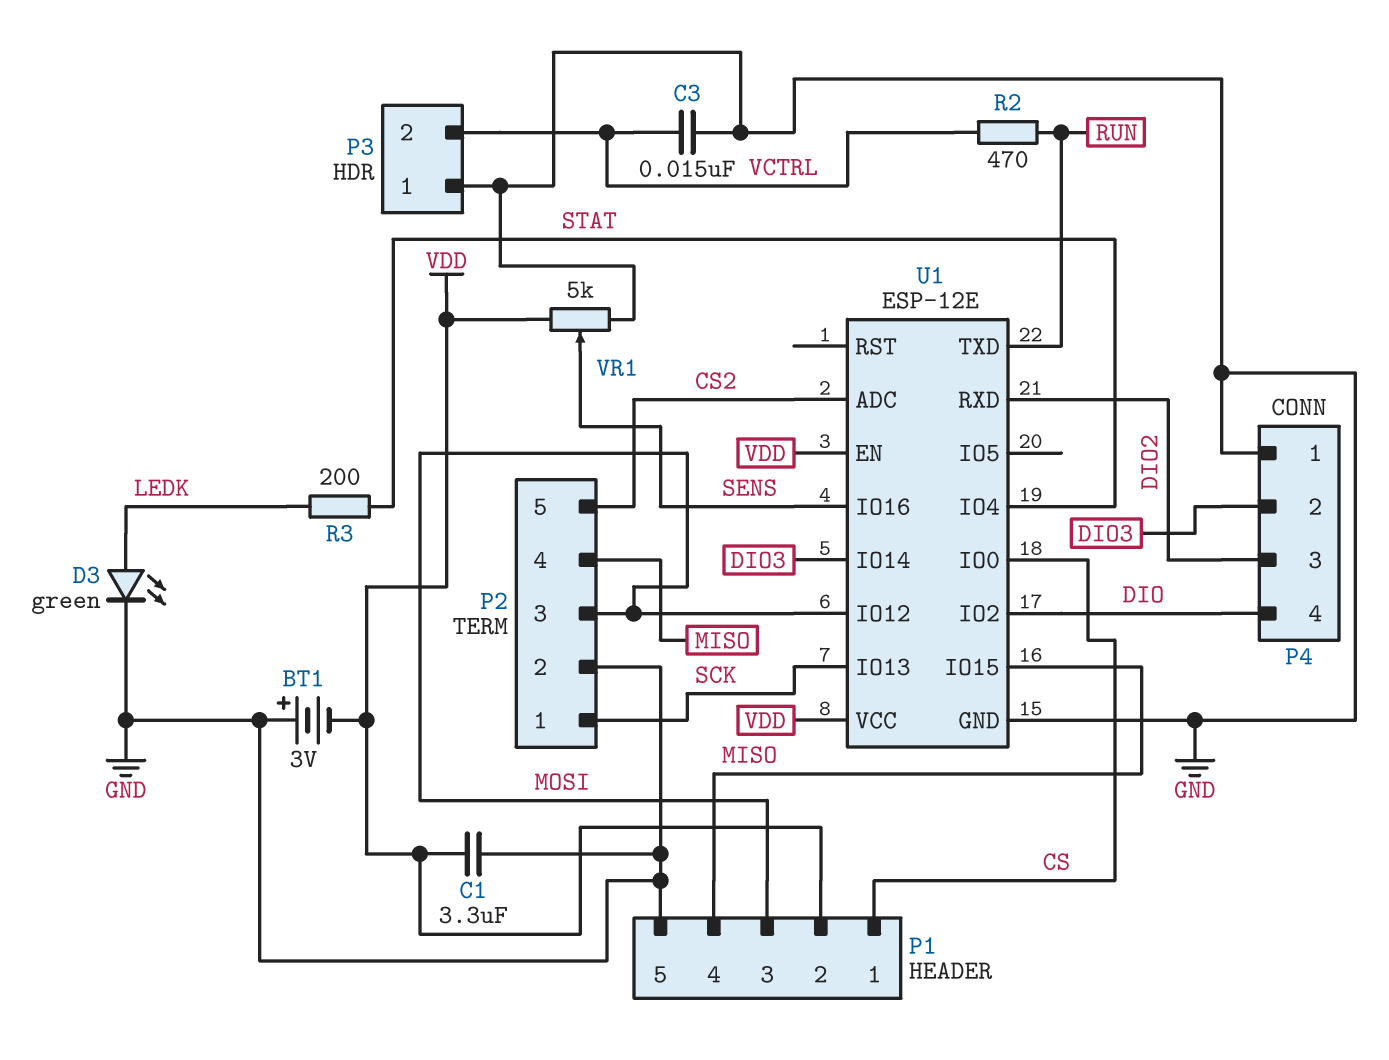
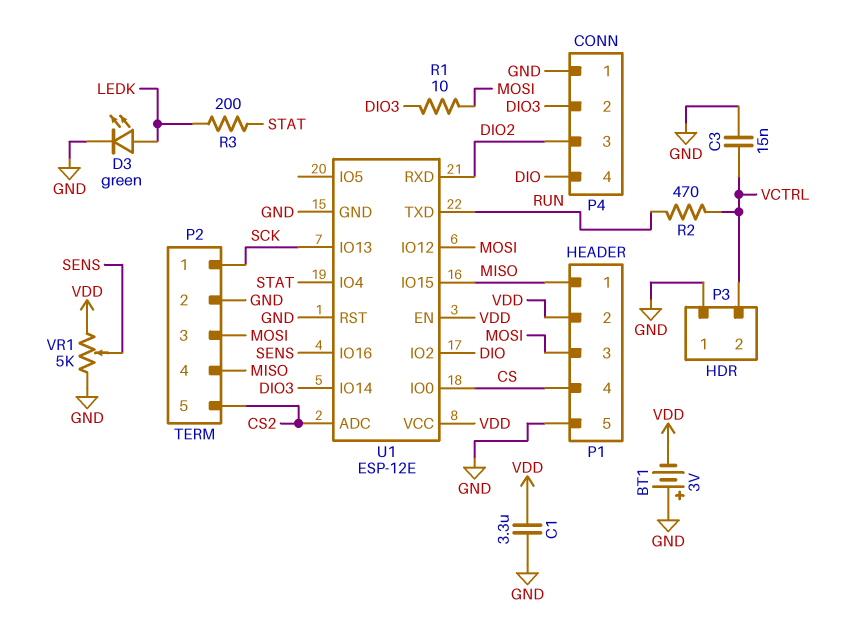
P1 pin 1: CS -> MISO
P1 pin 4: MISO -> CS
R1: none -> 10 (DIO3, MOSI)
U1 pin RST: none -> GND

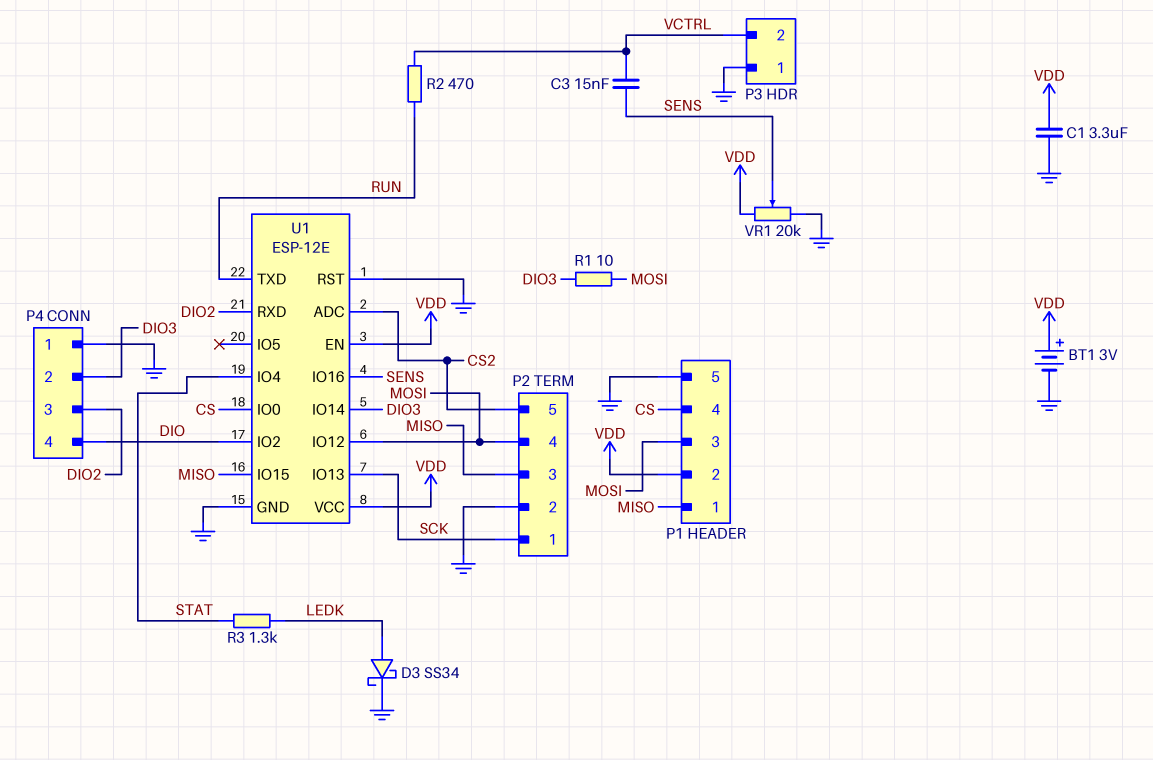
BT1: 3V (plus GND, minus VDD) -> 3V (plus VDD, minus GND)
C3: 15nF (GND, VCTRL) -> 15nF (SENS, VCTRL)
D3: LED green (A LEDK, K GND) -> schottky SS34 (A LEDK, K GND)
P2 pin 3: MOSI -> MISO
P2 pin 4: MISO -> MOSI
R3: 200 (LEDK, STAT) -> 1.3k (LEDK, STAT)
VR1: 5k (GND, VDD, wiper SENS) -> 20k (GND, VDD, wiper SENS)

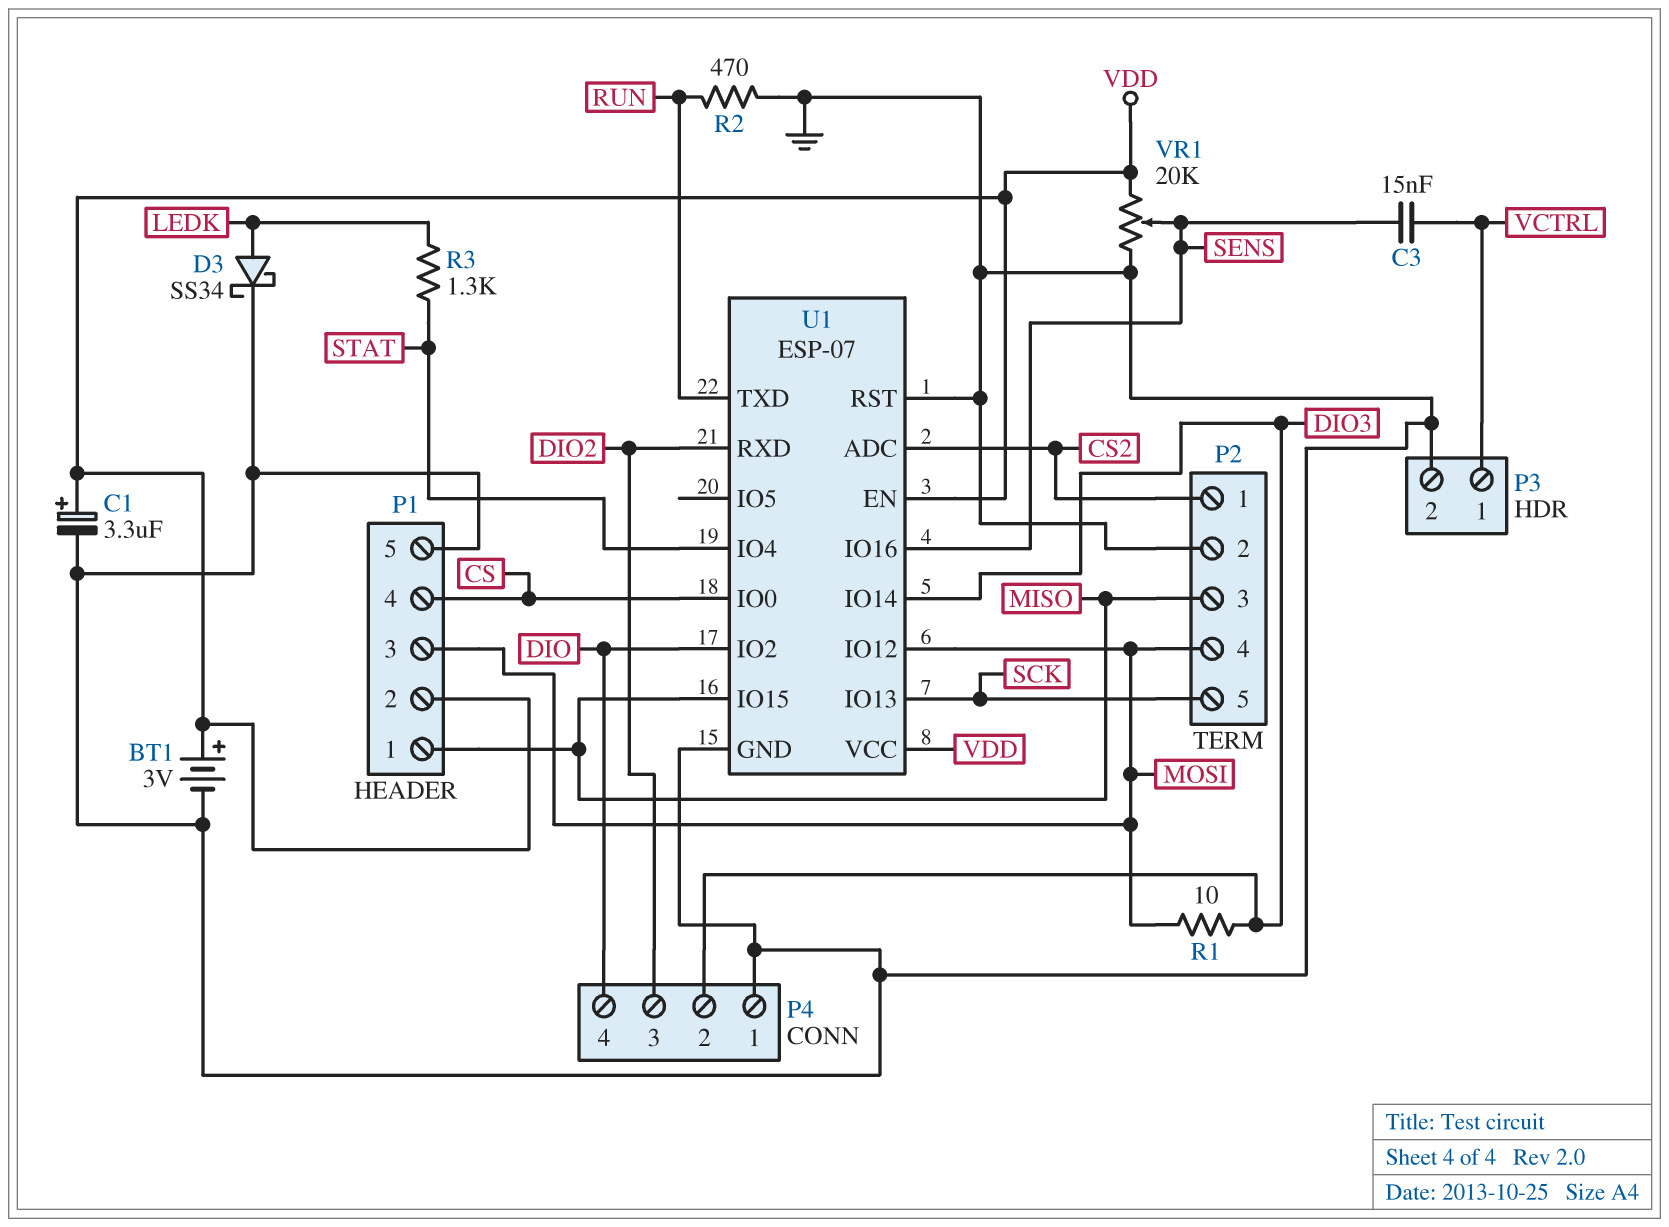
C1: 3.3uF (GND, VDD) -> 3.3uF (plus VDD, minus GND)
P2 pin 1: SCK -> CS2
P2 pin 5: CS2 -> SCK
P3 pin 1: GND -> VCTRL
P3 pin 2: VCTRL -> GND
R2: 470 (RUN, VCTRL) -> 470 (GND, RUN)
U1: ESP-12E -> ESP-07

